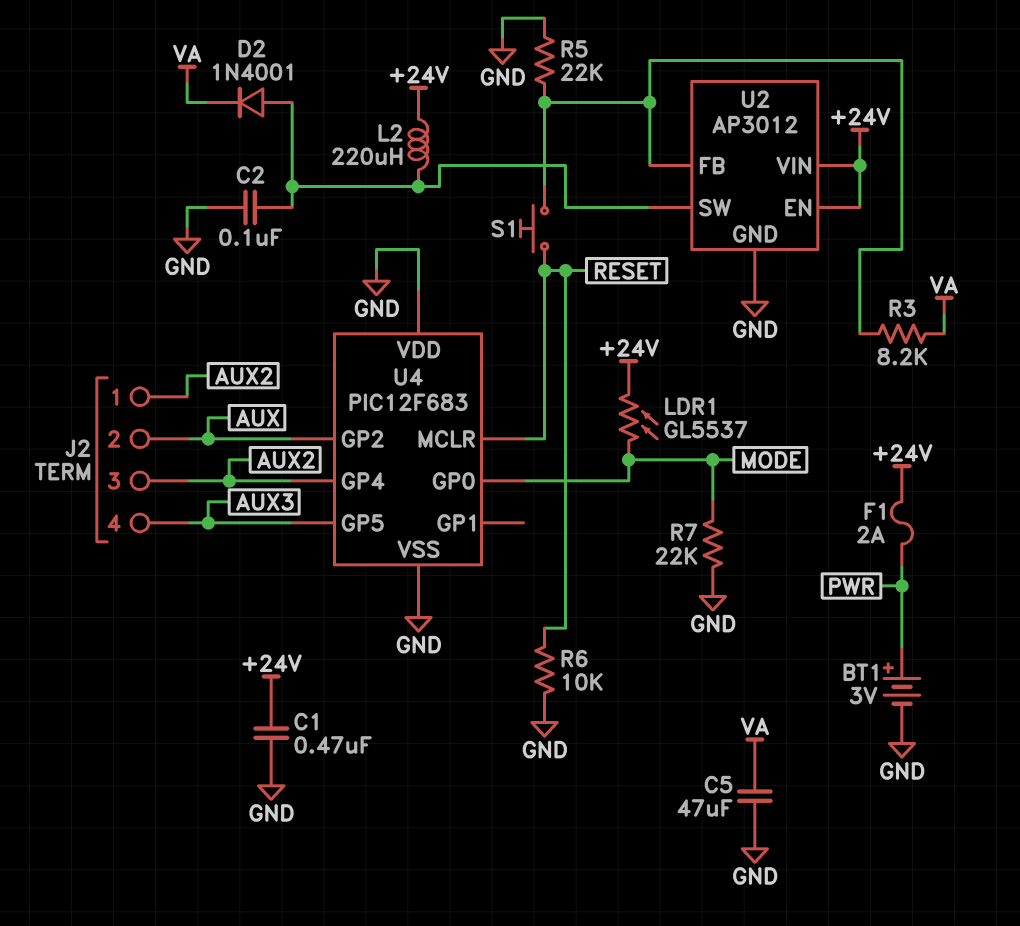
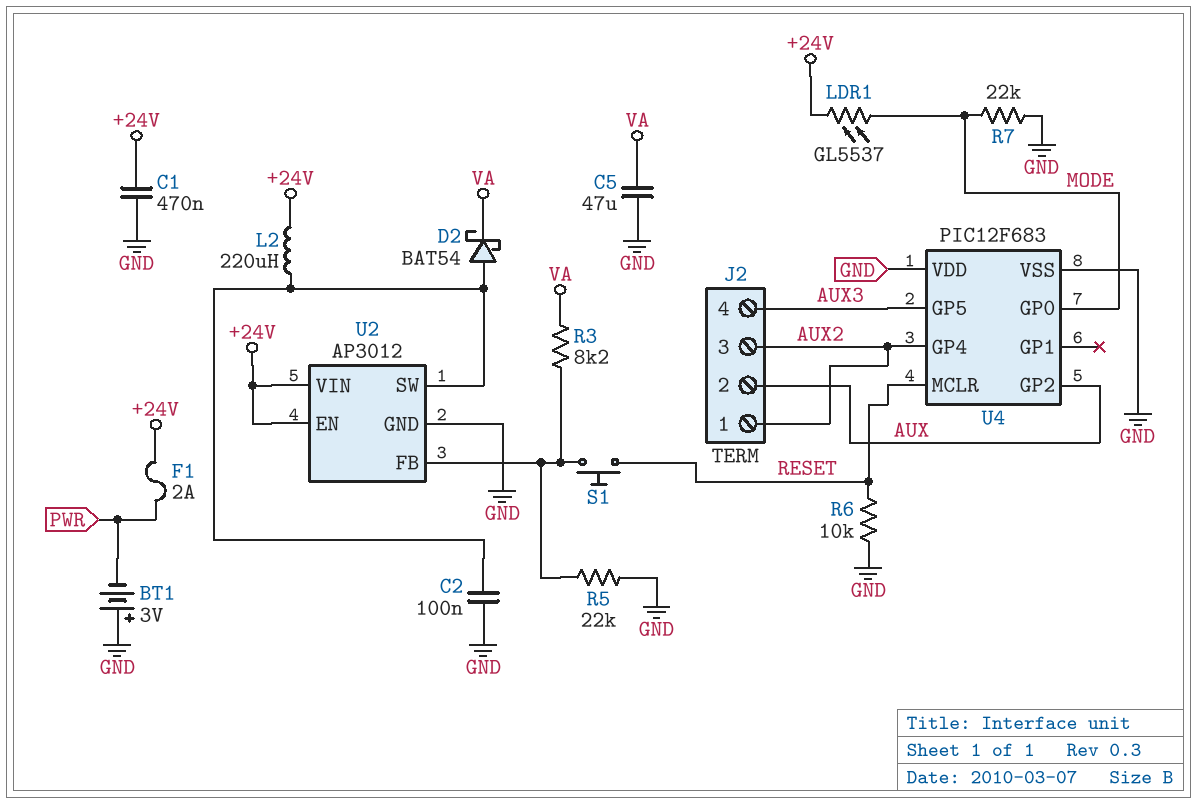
BT1: 3V (plus PWR, minus GND) -> 3V (plus GND, minus PWR)
D2: diode 1N4001 (A U2/SW, K VA) -> schottky BAT54 (A U2/SW, K VA)

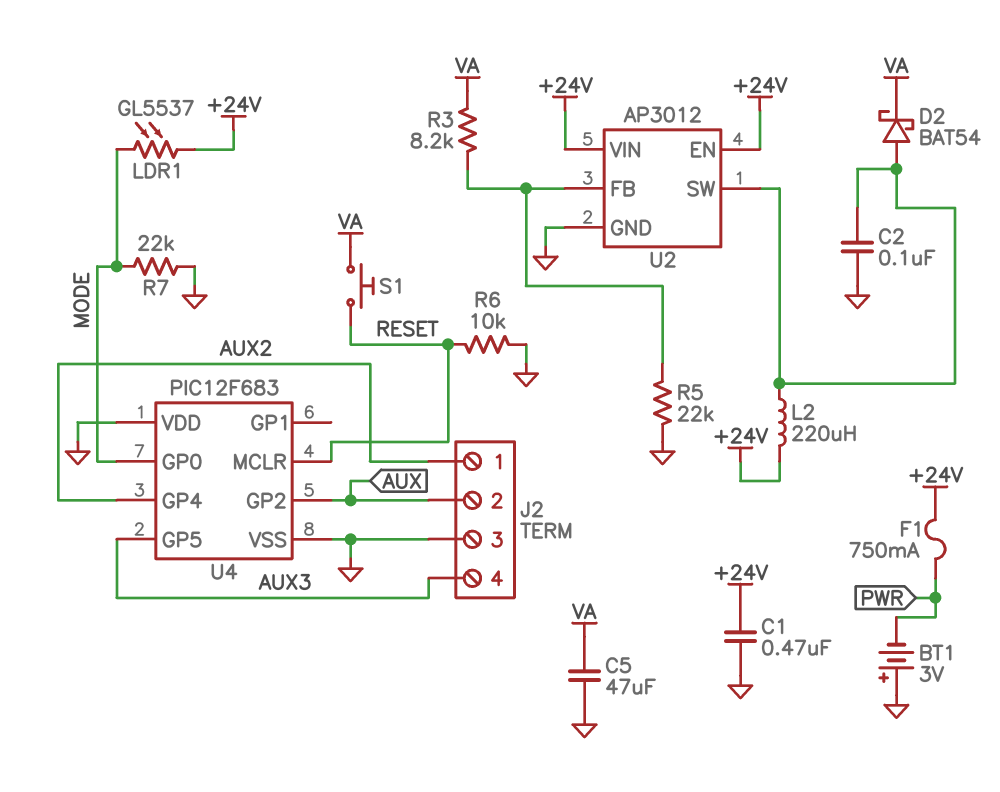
F1: 2A (+24V, PWR) -> 750mA (+24V, PWR)
J2 pin 3: AUX2 -> GND
S1: button (RESET, U2/FB) -> button (RESET, VA)

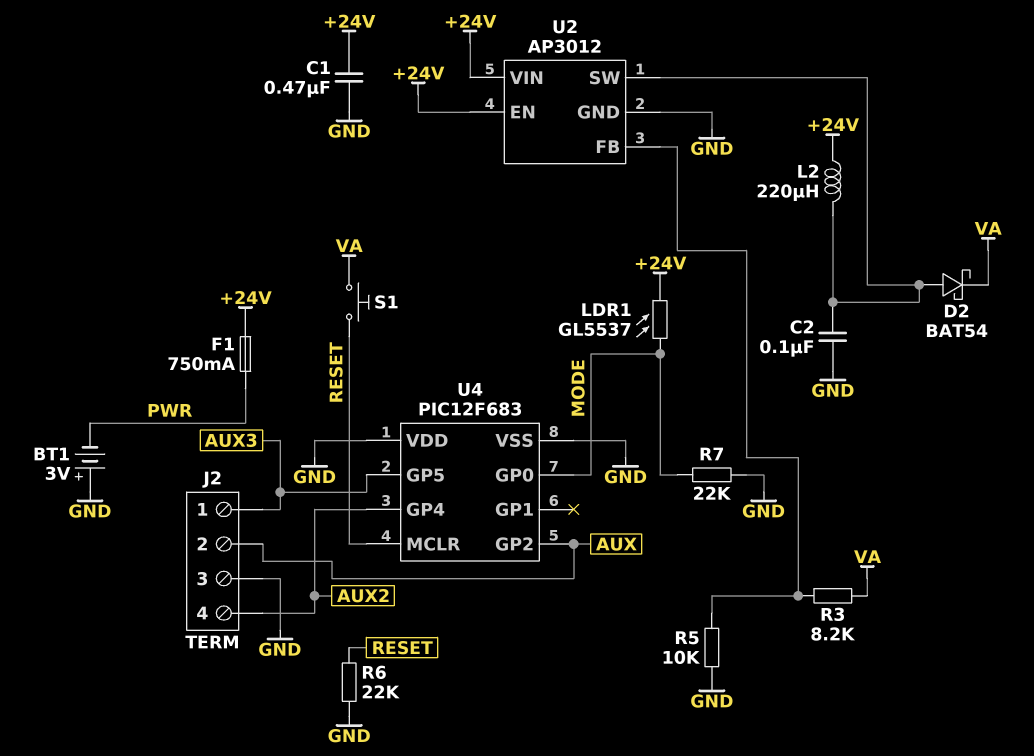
C5: 47uF (GND, VA) -> none
J2 pin 1: AUX2 -> AUX3
J2 pin 4: AUX3 -> AUX2
R5: 22k (GND, U2/FB) -> 10k (GND, U2/FB)
R6: 10k (GND, RESET) -> 22k (GND, RESET)

